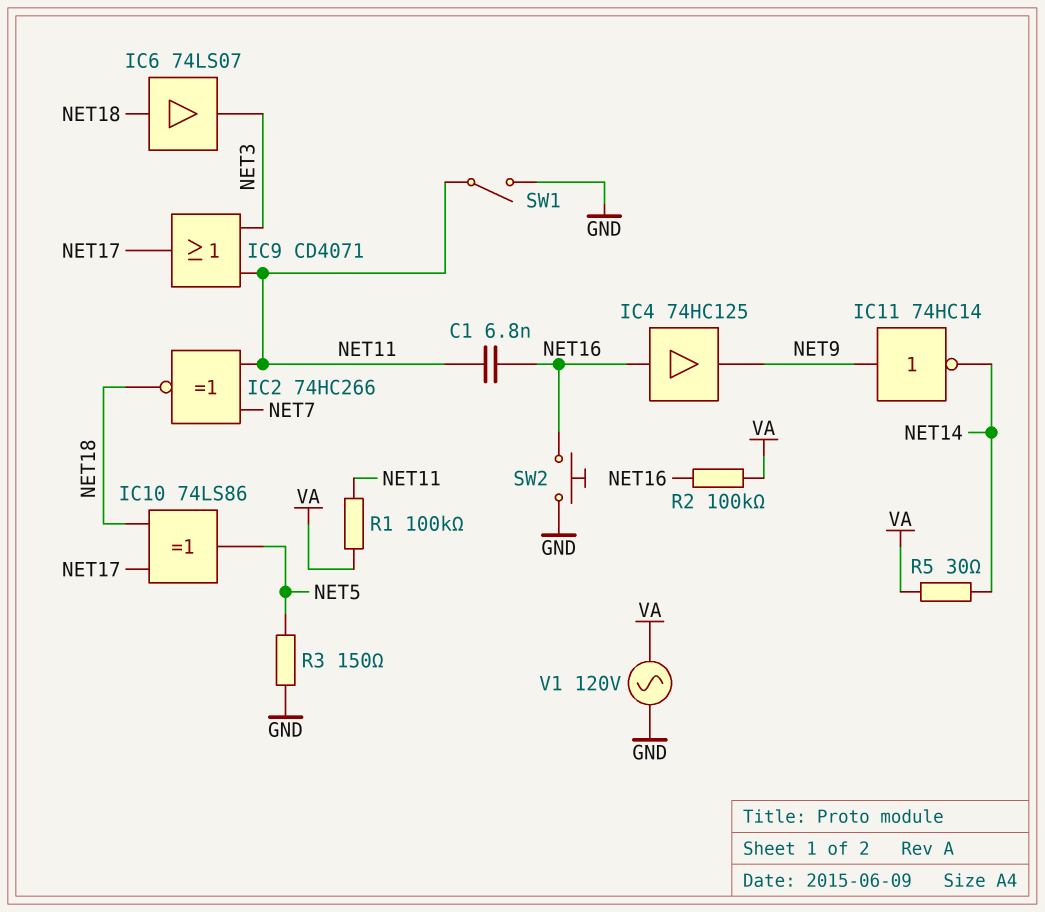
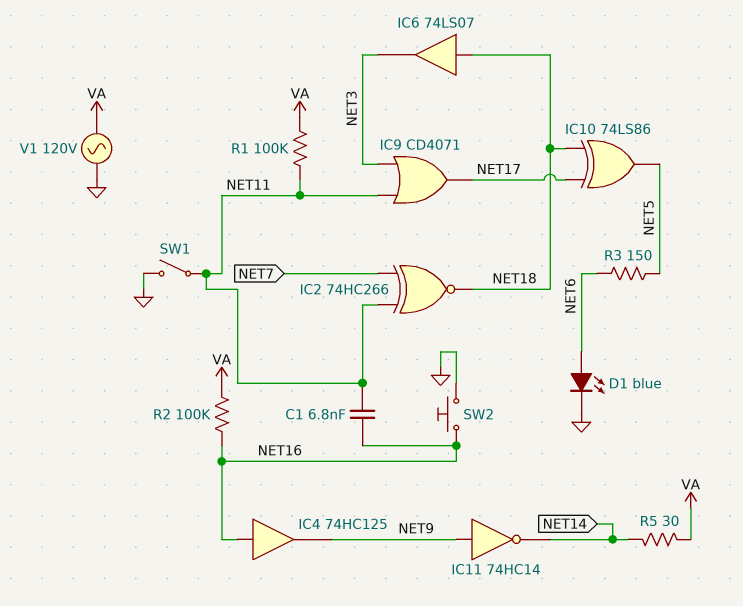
D1: none -> LED blue (A NET6, K GND)
R3: 150 (GND, NET5) -> 150 (NET5, NET6)

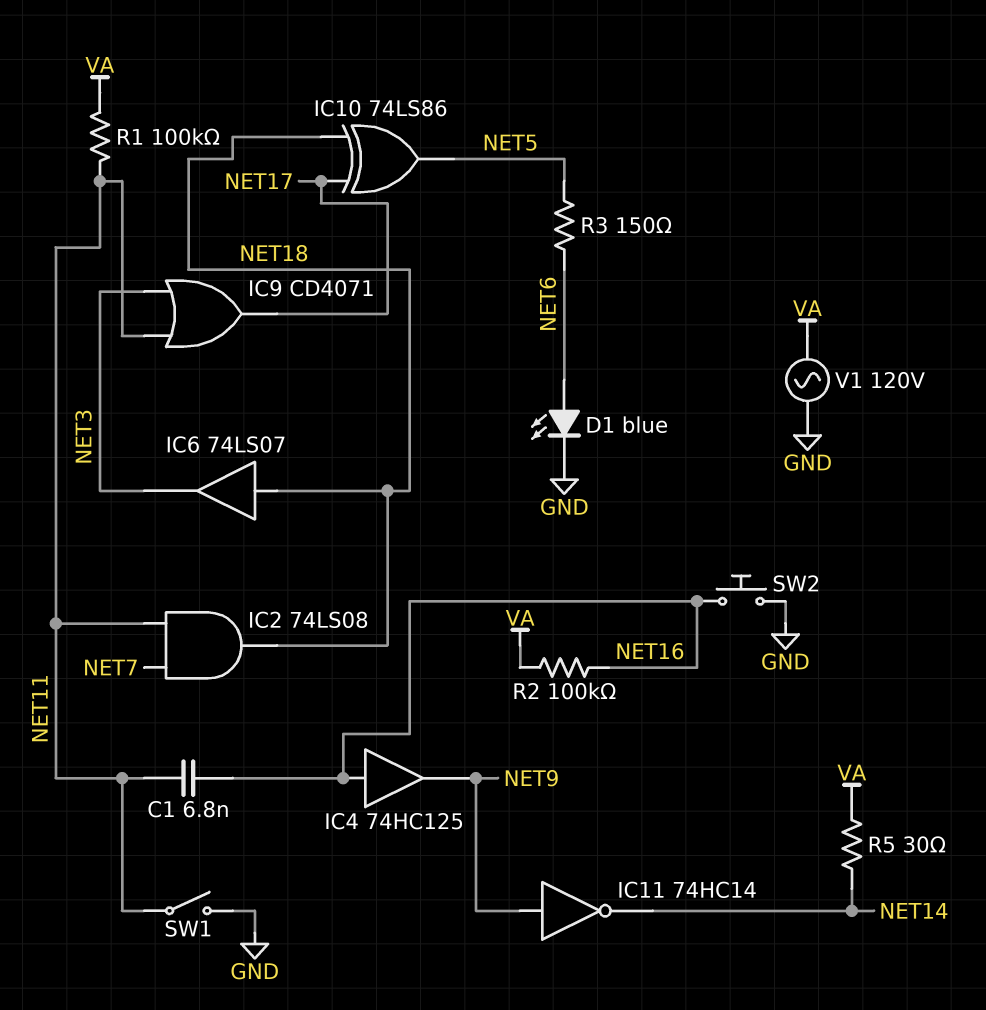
IC2: XNOR 74HC266 (in NET7, in NET11, out NET18) -> AND 74LS08 (in NET7, in NET11, out NET18)

